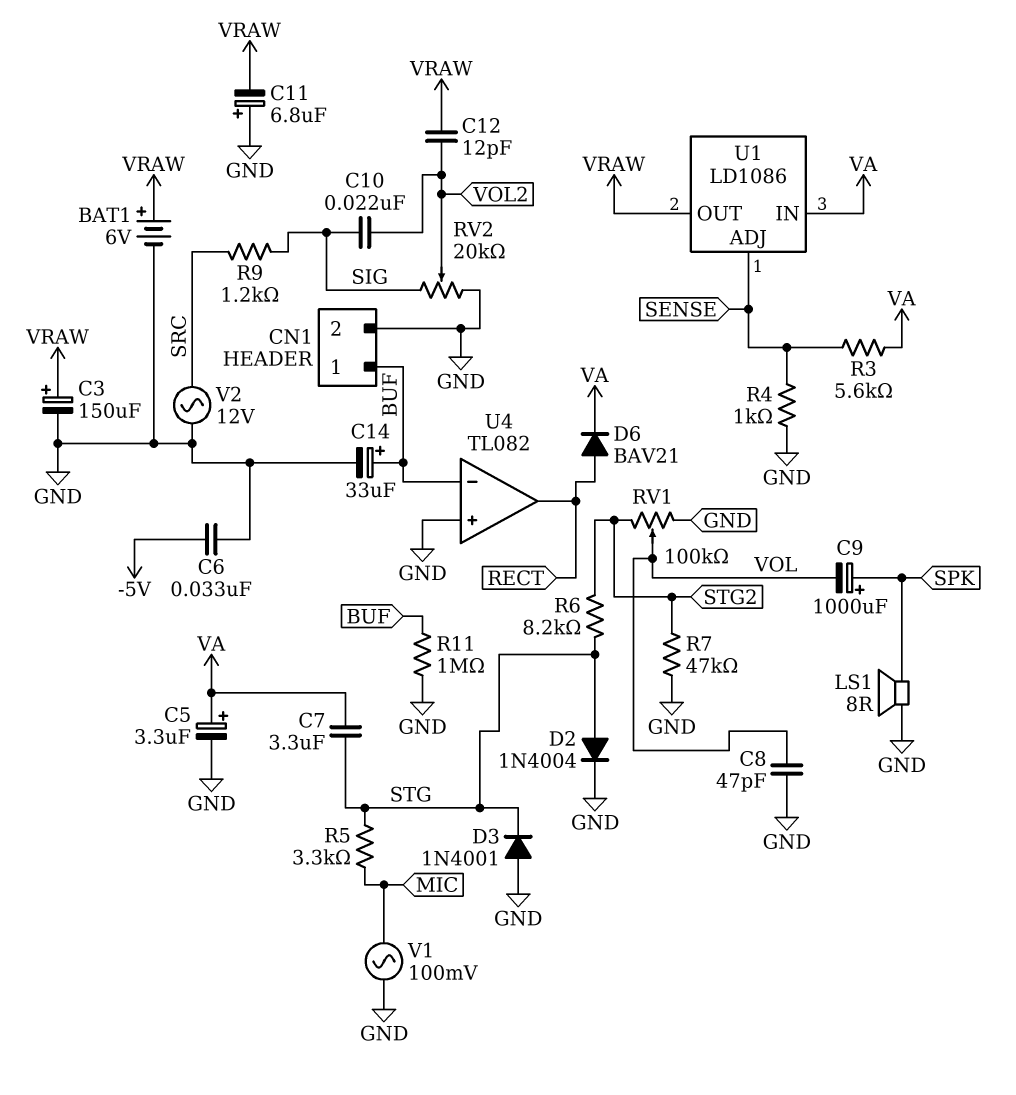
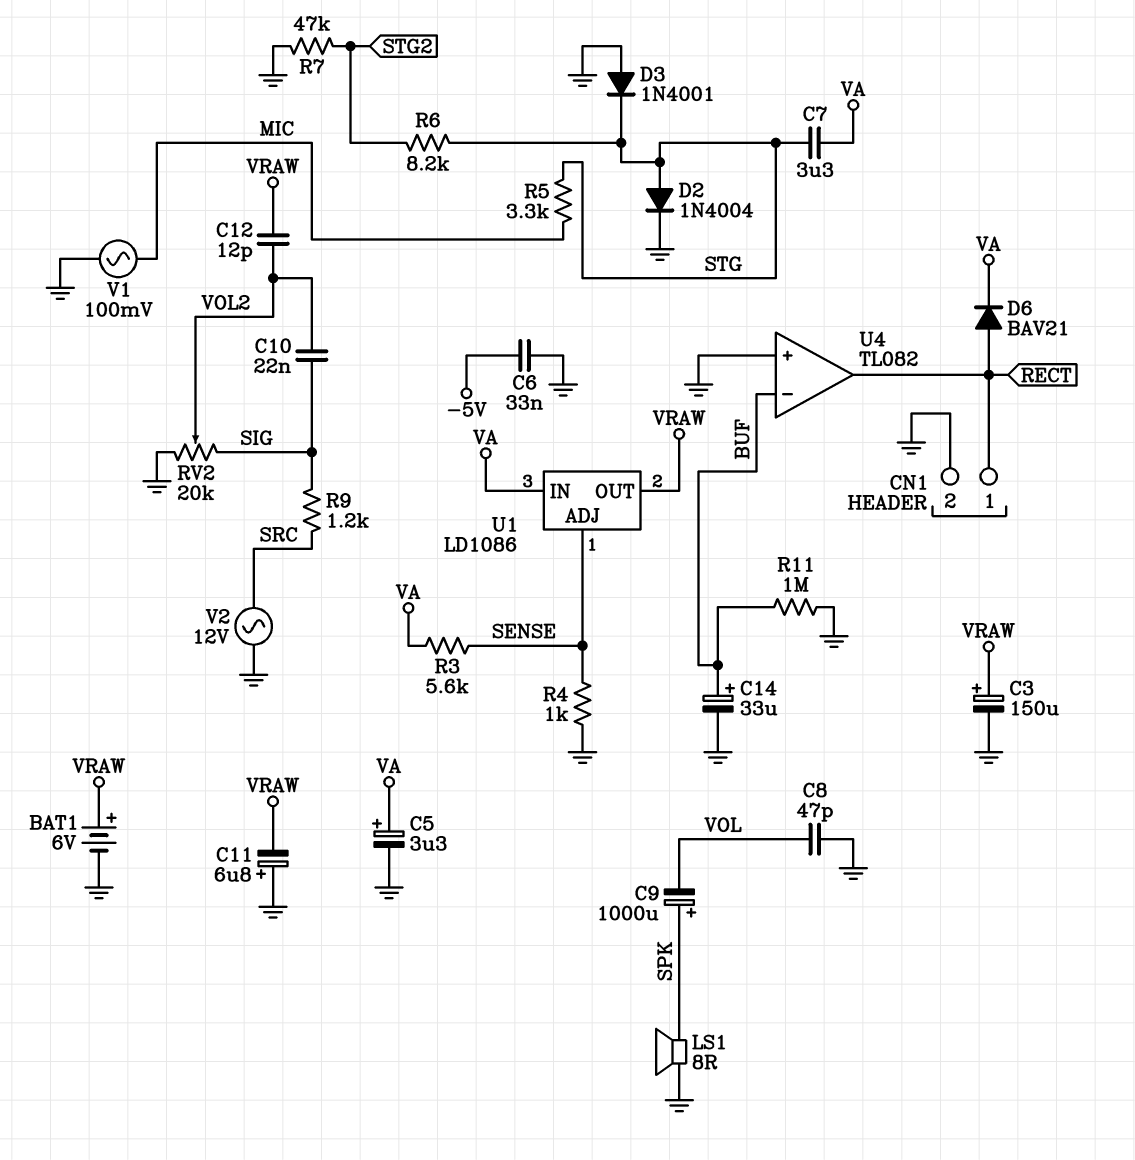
CN1 pin 1: BUF -> RECT
RV1: 100k (GND, STG2, wiper VOL) -> none

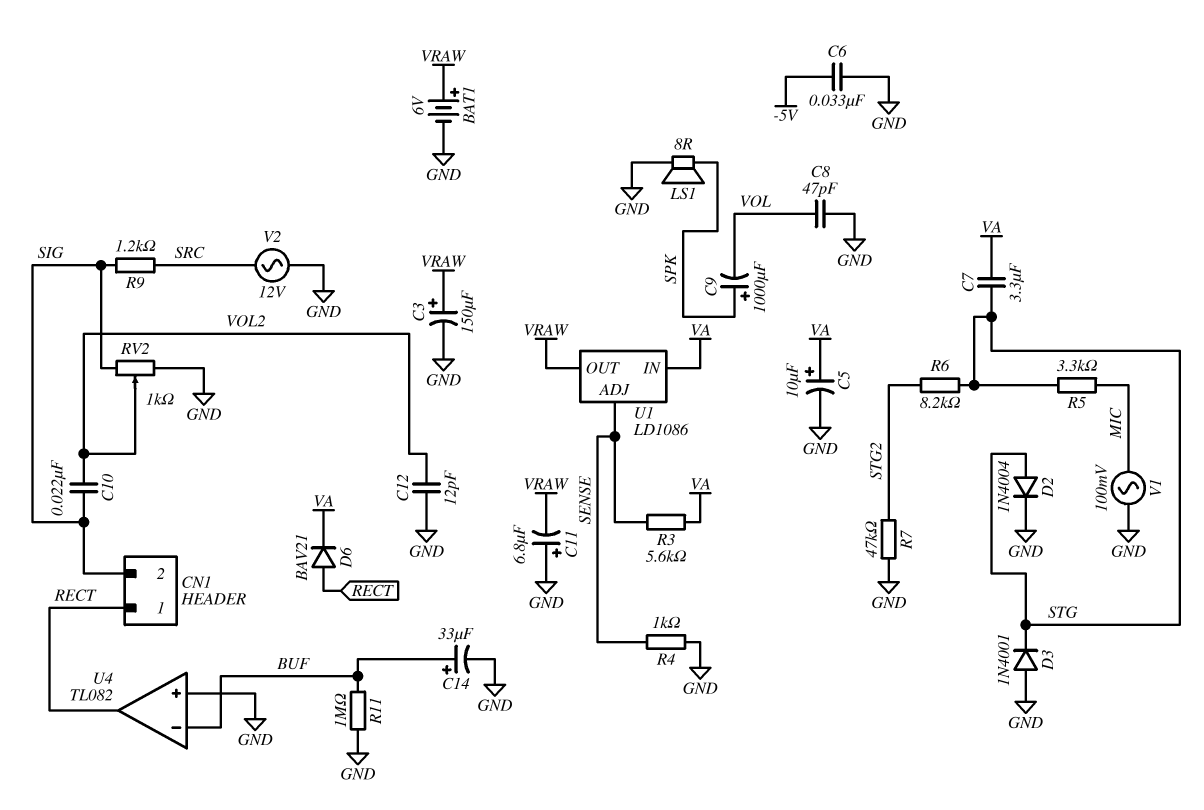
C5: 3.3uF (plus VA, minus GND) -> 10uF (plus VA, minus GND)
C12: 12pF (VOL2, VRAW) -> 12pF (GND, VOL2)
CN1 pin 2: GND -> SIG
RV2: 20k (GND, SIG, wiper VOL2) -> 1k (GND, SIG, wiper VOL2)

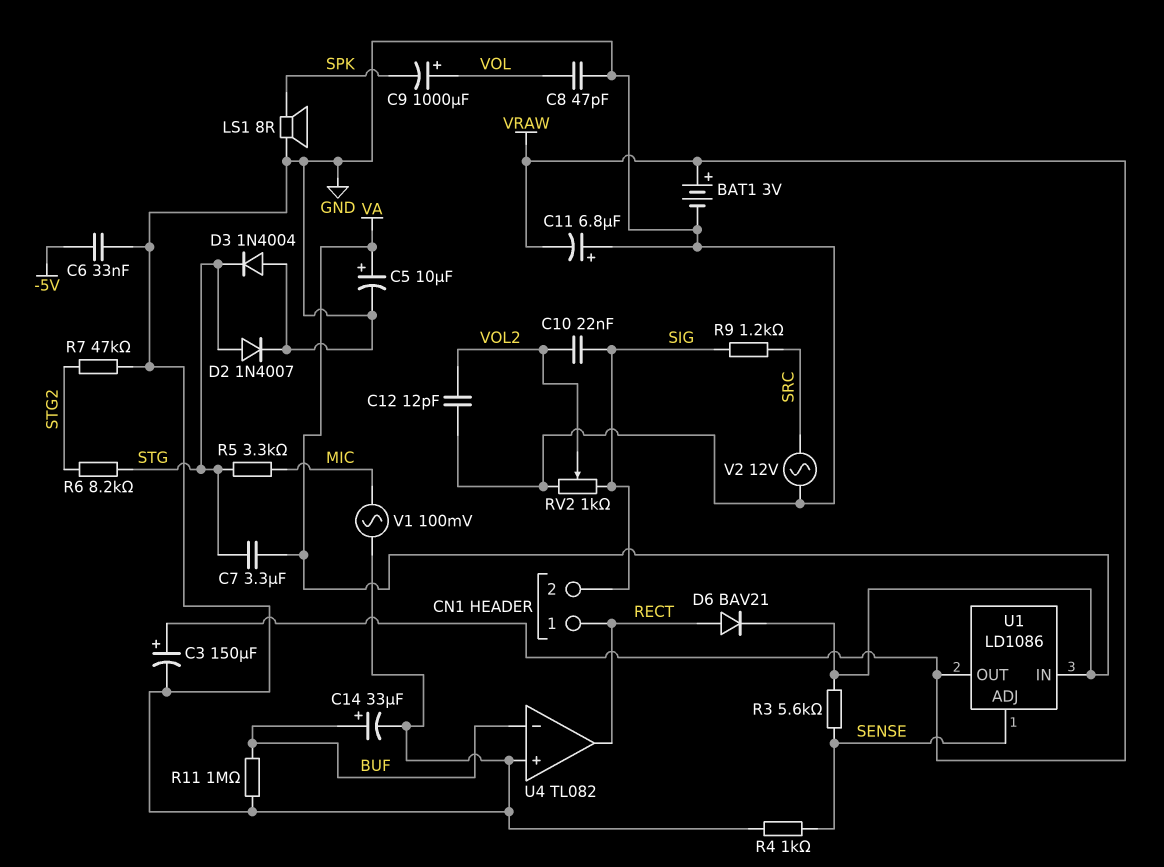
BAT1: 6V (plus VRAW, minus GND) -> 3V (plus VRAW, minus GND)
C9: 1000uF (plus SPK, minus VOL) -> 1000uF (plus VOL, minus SPK)
D2: diode 1N4004 (A STG, K GND) -> diode 1N4007 (A STG, K GND)
D3: diode 1N4001 (A GND, K STG) -> diode 1N4004 (A GND, K STG)

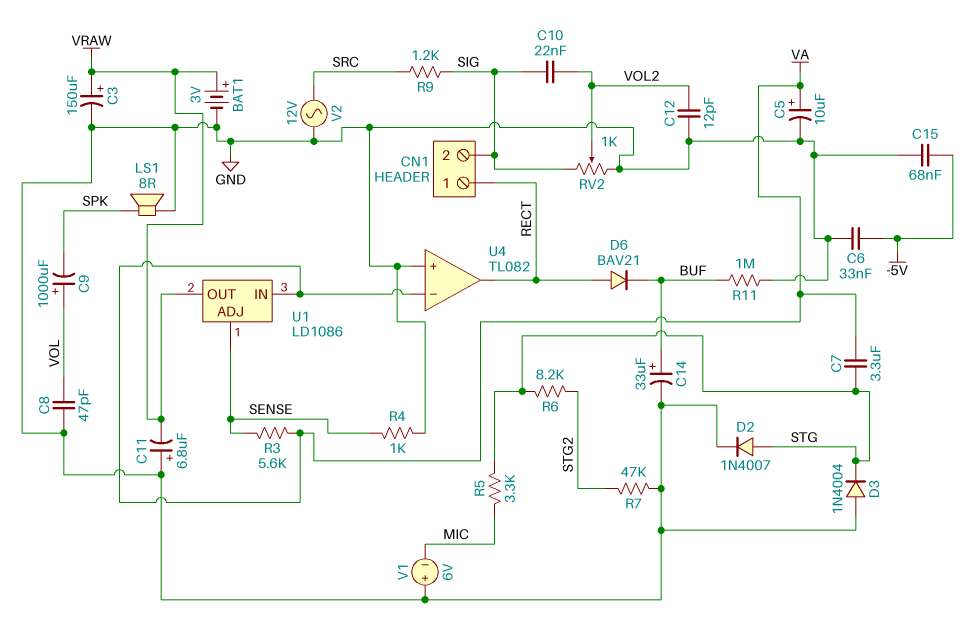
C15: none -> 68nF (-5V, GND)
D6: diode BAV21 (A RECT, K VA) -> diode BAV21 (A RECT, K BUF)
U4 pin in-: BUF -> VA
V1: AC 100mV (GND, MIC) -> 6V (plus GND, minus MIC)

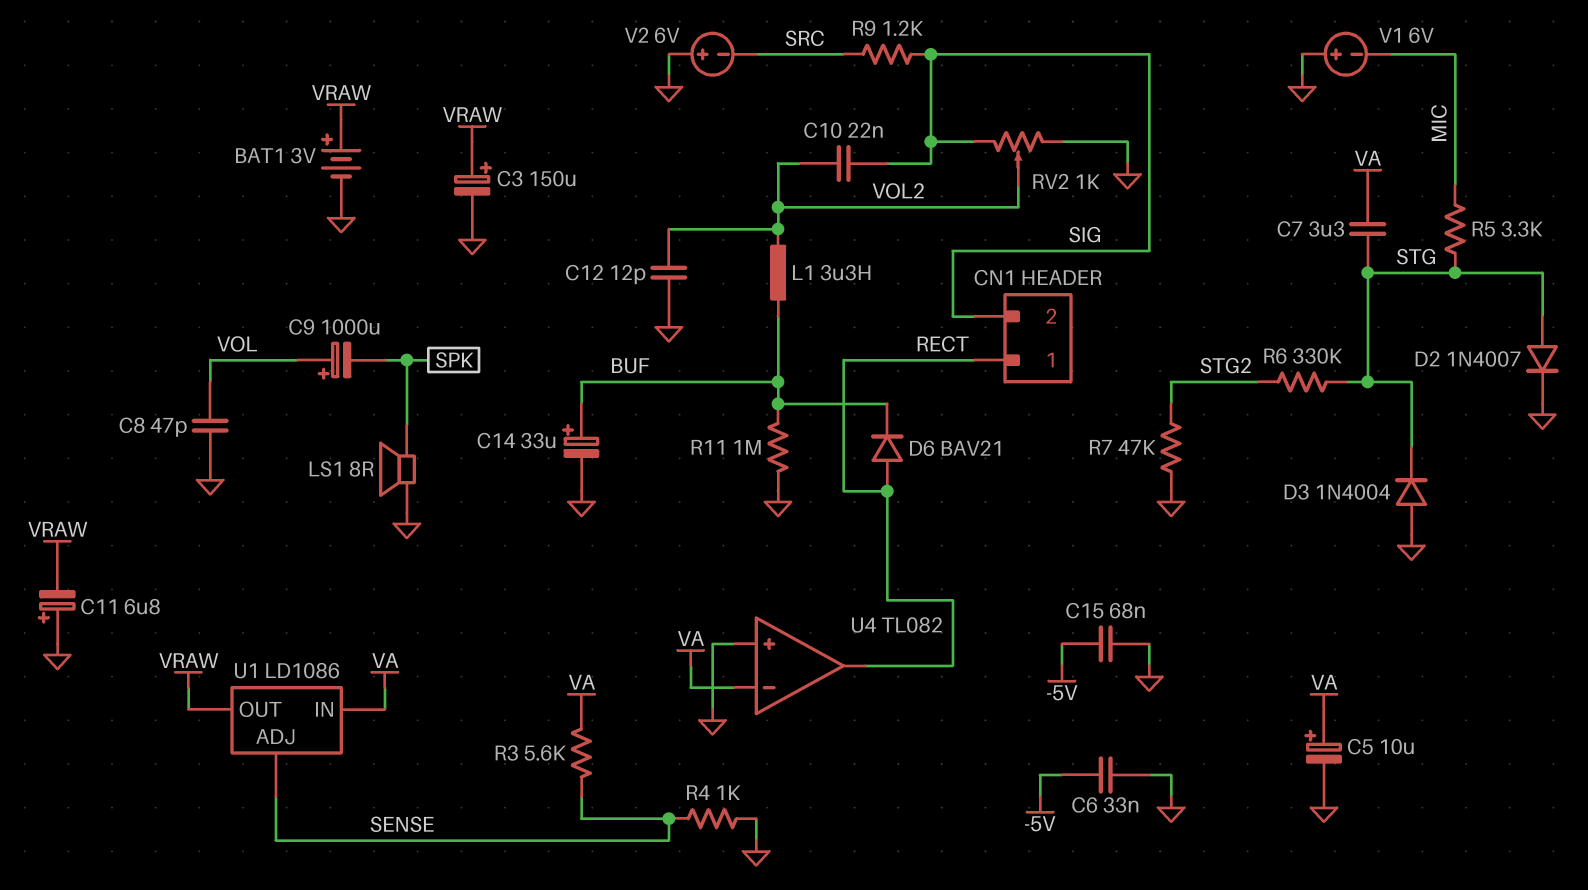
L1: none -> 3.3uH (BUF, VOL2)
R6: 8.2k (STG, STG2) -> 330k (STG, STG2)
V2: AC 12V (GND, SRC) -> 6V (plus GND, minus SRC)

